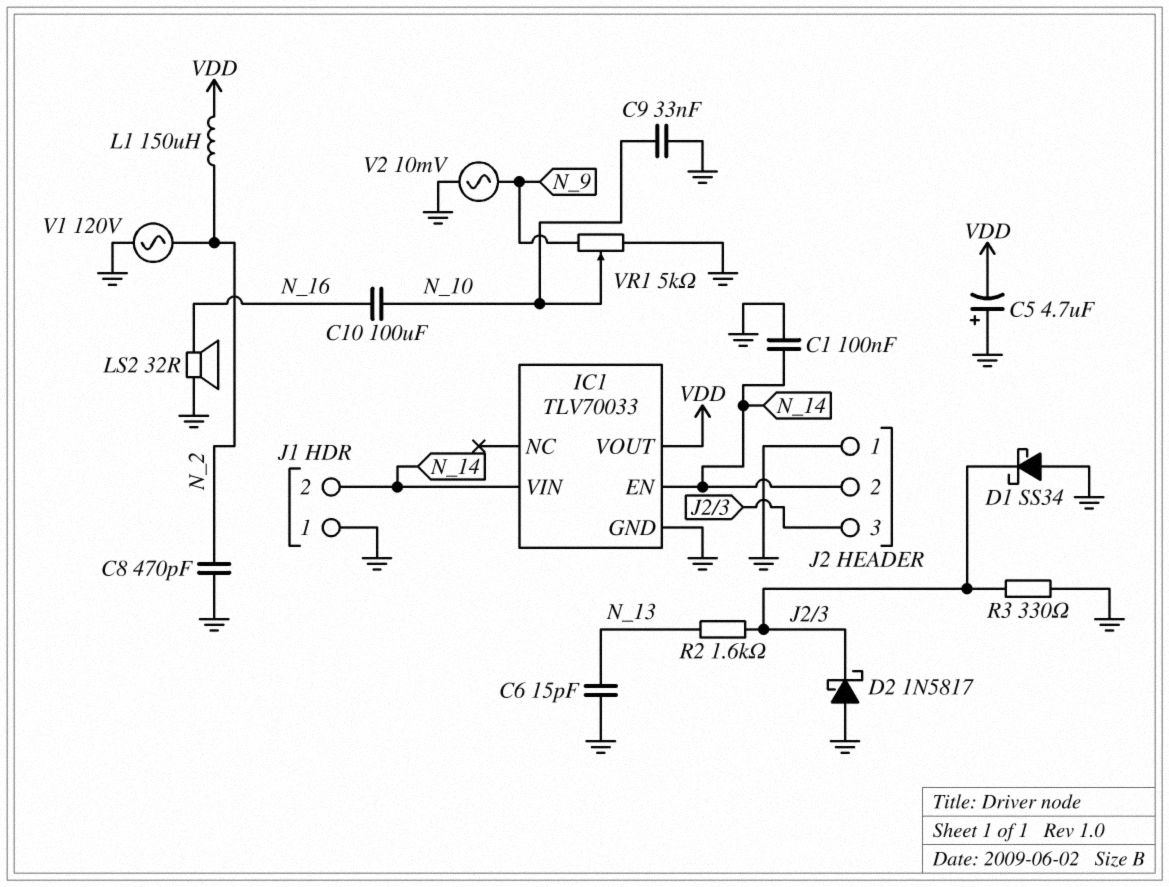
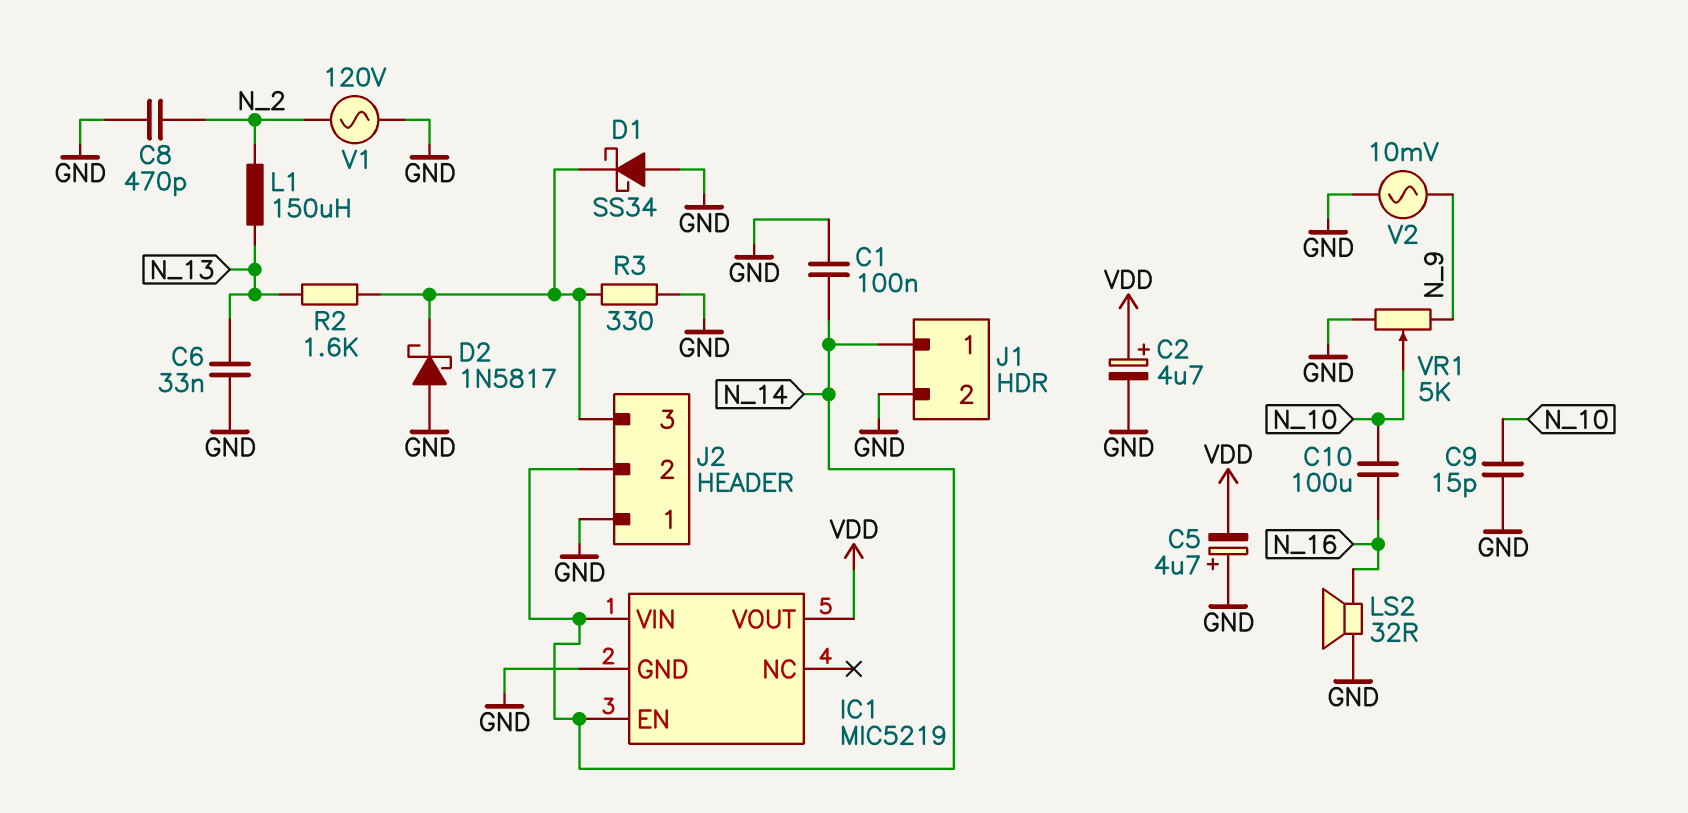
C2: none -> 4.7uF (plus VDD, minus GND)
C6: 15pF (GND, N_13) -> 33nF (GND, N_13)
C9: 33nF (GND, N_10) -> 15pF (GND, N_10)
IC1: TLV70033 -> MIC5219
J1 pin 1: GND -> N_14
J1 pin 2: N_14 -> GND
L1: 150uH (N_2, VDD) -> 150uH (N_2, N_13)

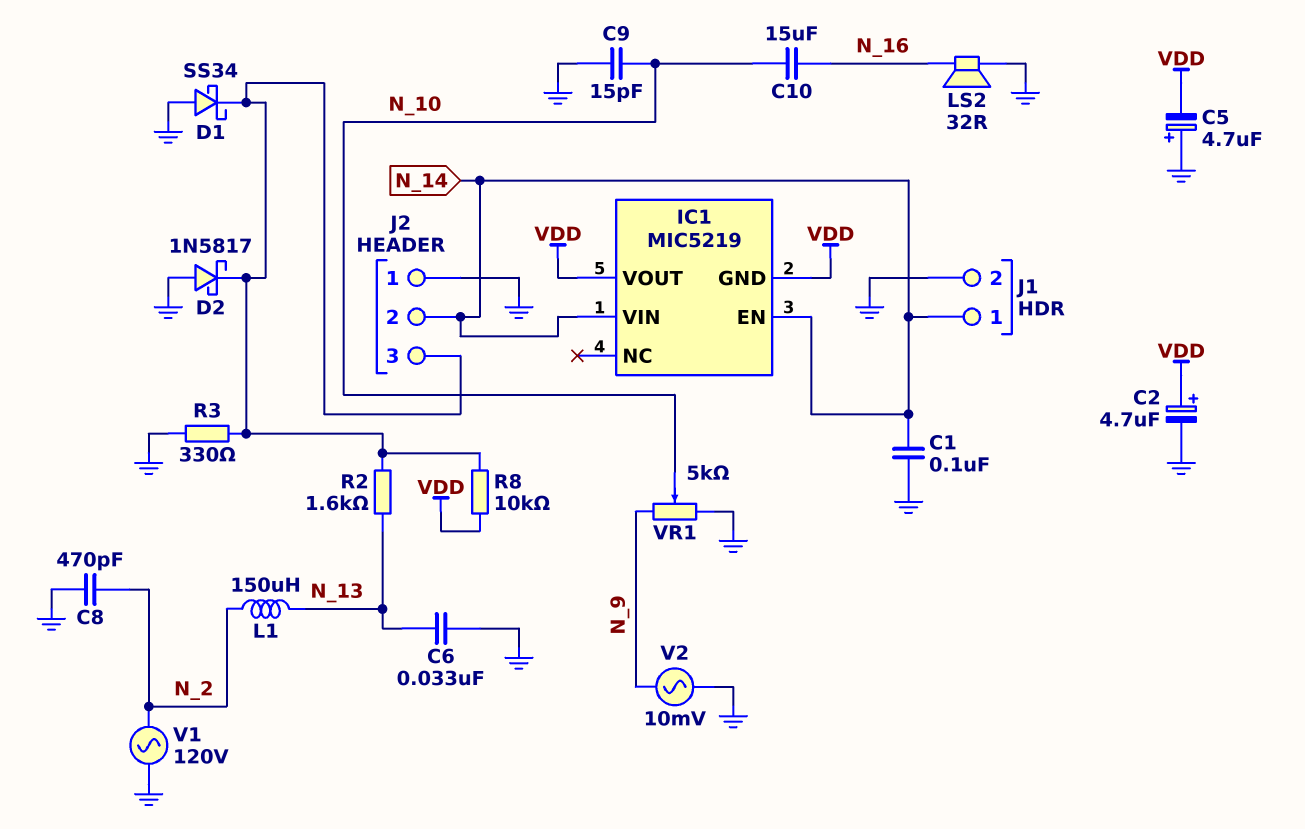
C10: 100uF (N_10, N_16) -> 15uF (N_10, N_16)
IC1 pin GND: GND -> VDD
R8: none -> 10k (J2/3, VDD)

